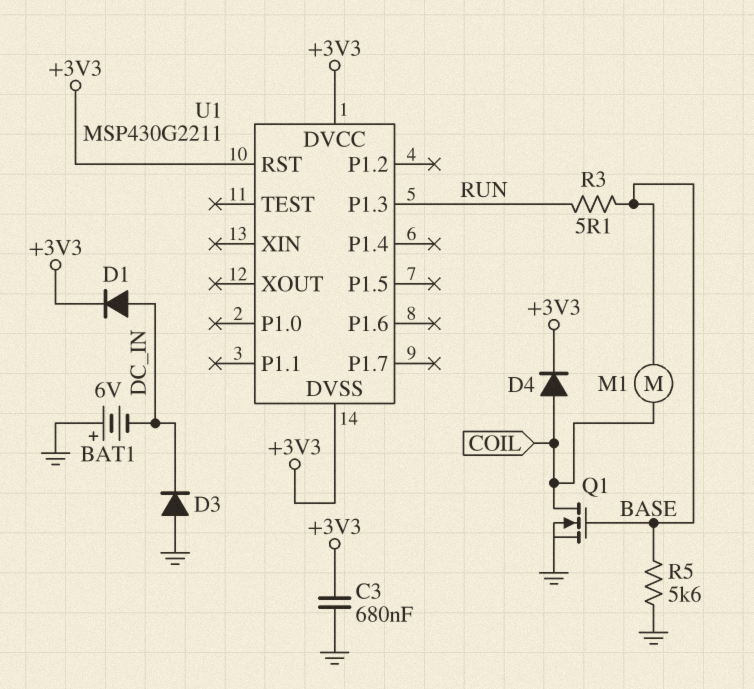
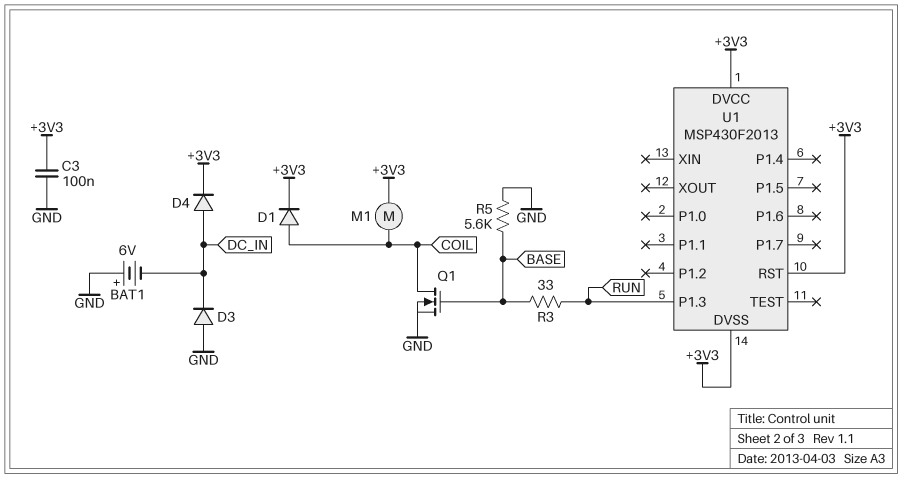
C3: 680nF (+3V3, GND) -> 100nF (+3V3, GND)
D1: diode (A DC_IN, K +3V3) -> diode (A COIL, K +3V3)
D4: diode (A COIL, K +3V3) -> diode (A DC_IN, K +3V3)
M1: motor (BASE, COIL) -> motor (+3V3, COIL)
R3: 5.1 (BASE, RUN) -> 33 (BASE, RUN)
U1: MSP430G2211 -> MSP430F2013

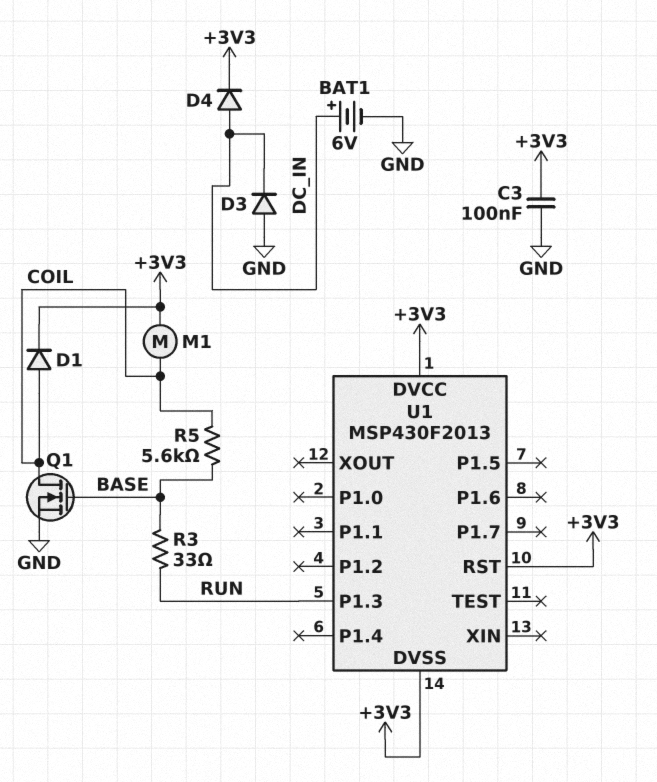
BAT1: 6V (plus GND, minus DC_IN) -> 6V (plus DC_IN, minus GND)
R5: 5.6k (BASE, GND) -> 5.6k (BASE, COIL)

